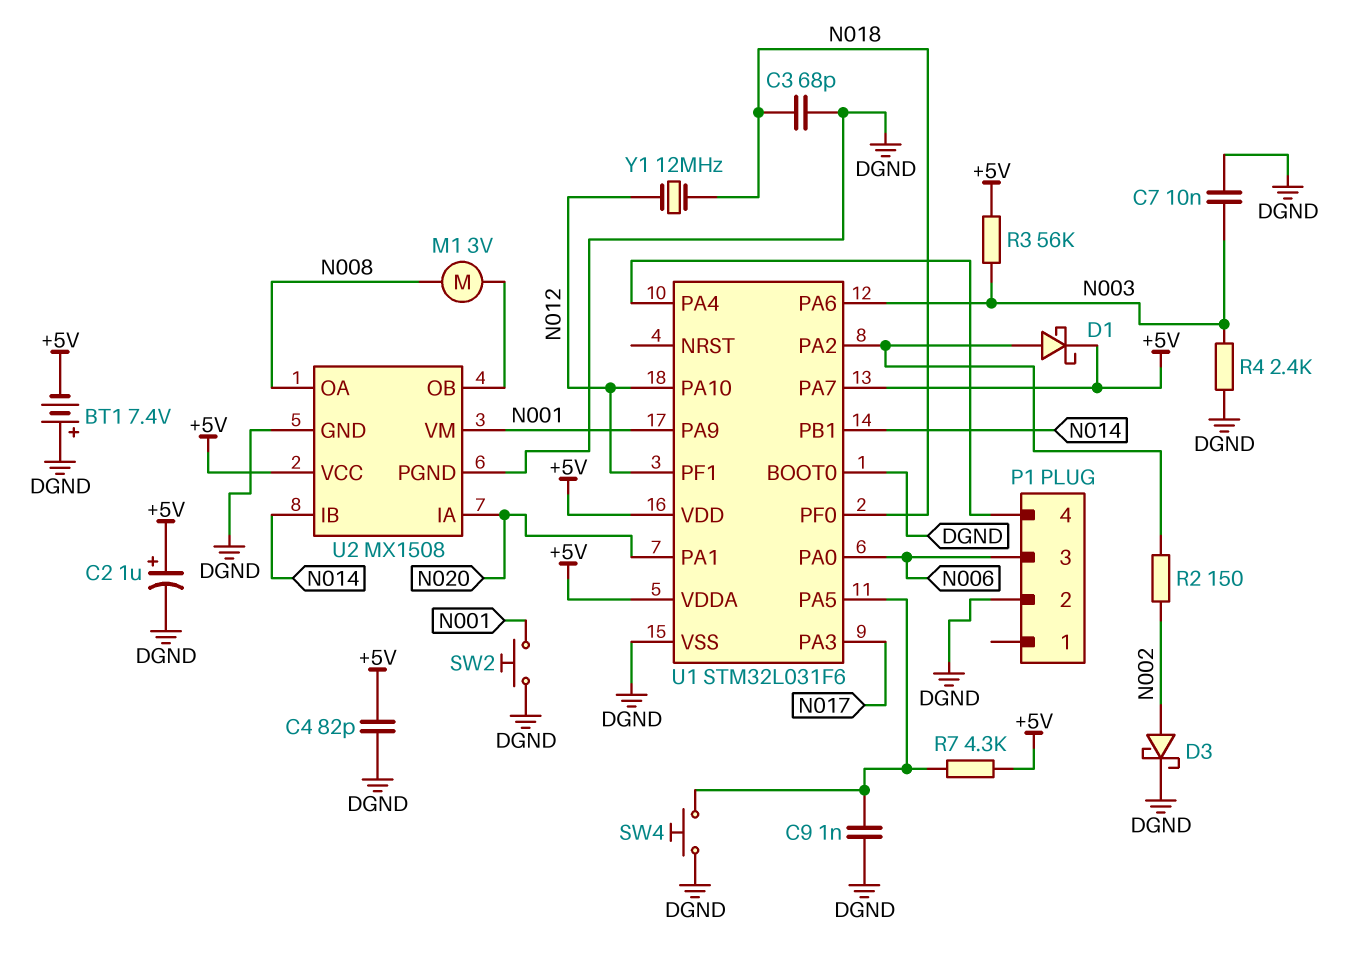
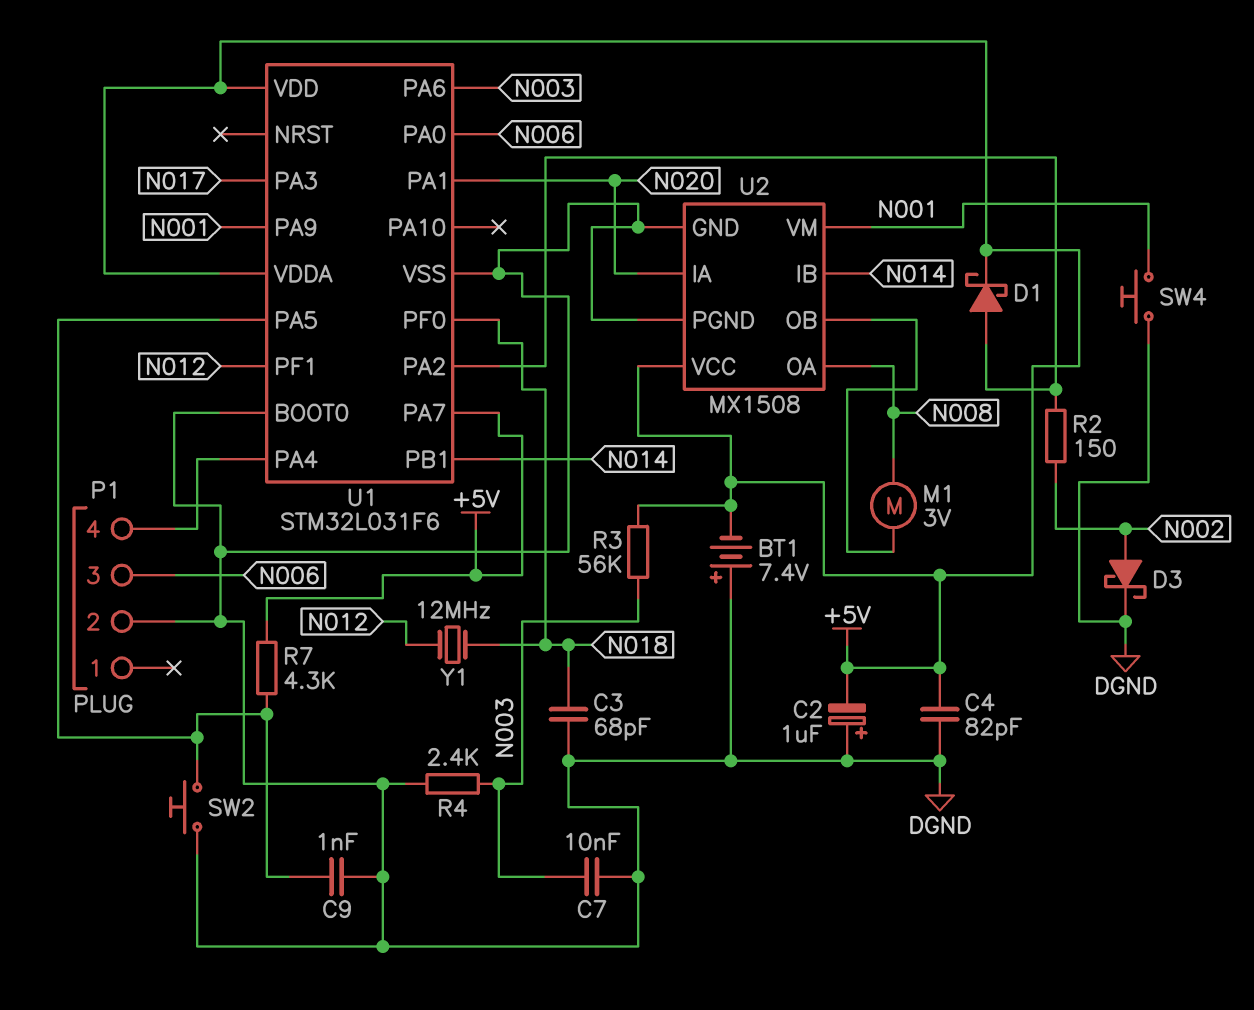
C2: 1uF (plus +5V, minus DGND) -> 1uF (plus DGND, minus +5V)
SW2: button (DGND, N001) -> button (DGND, U1/PA5)
SW4: button (DGND, U1/PA5) -> button (DGND, N001)
U1 pin PA10: N012 -> none

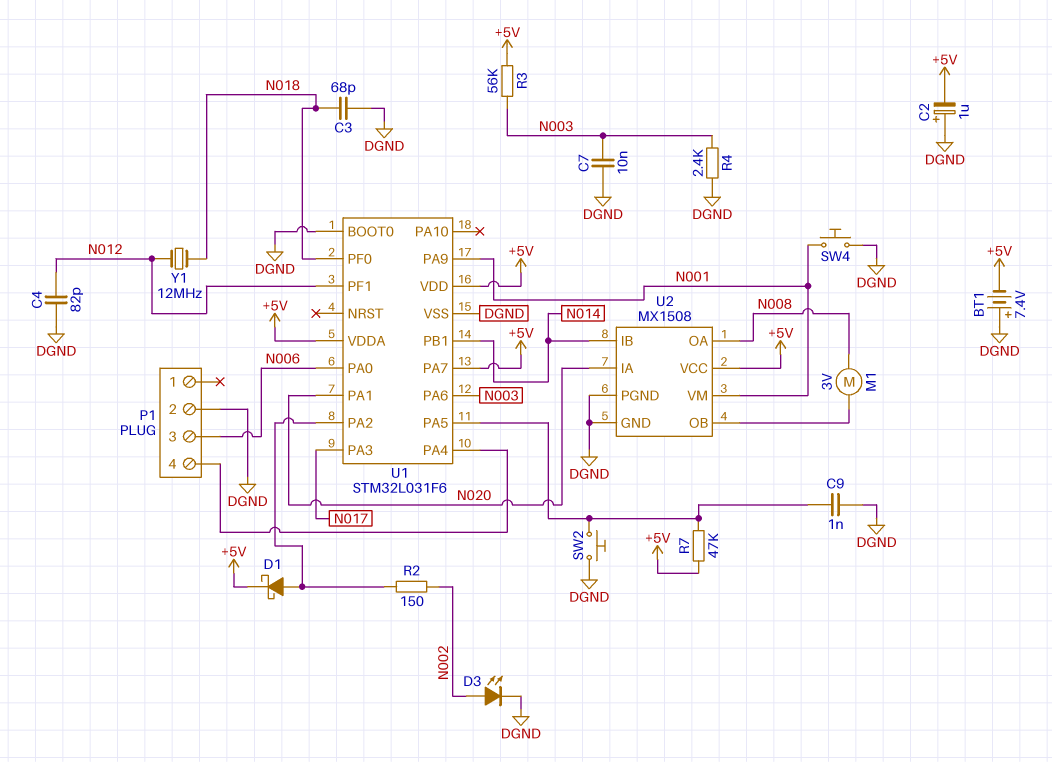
C4: 82pF (+5V, DGND) -> 82pF (DGND, N012)
D3: schottky (A N002, K DGND) -> LED (A N002, K DGND)
R7: 4.3k (+5V, U1/PA5) -> 47k (+5V, U1/PA5)

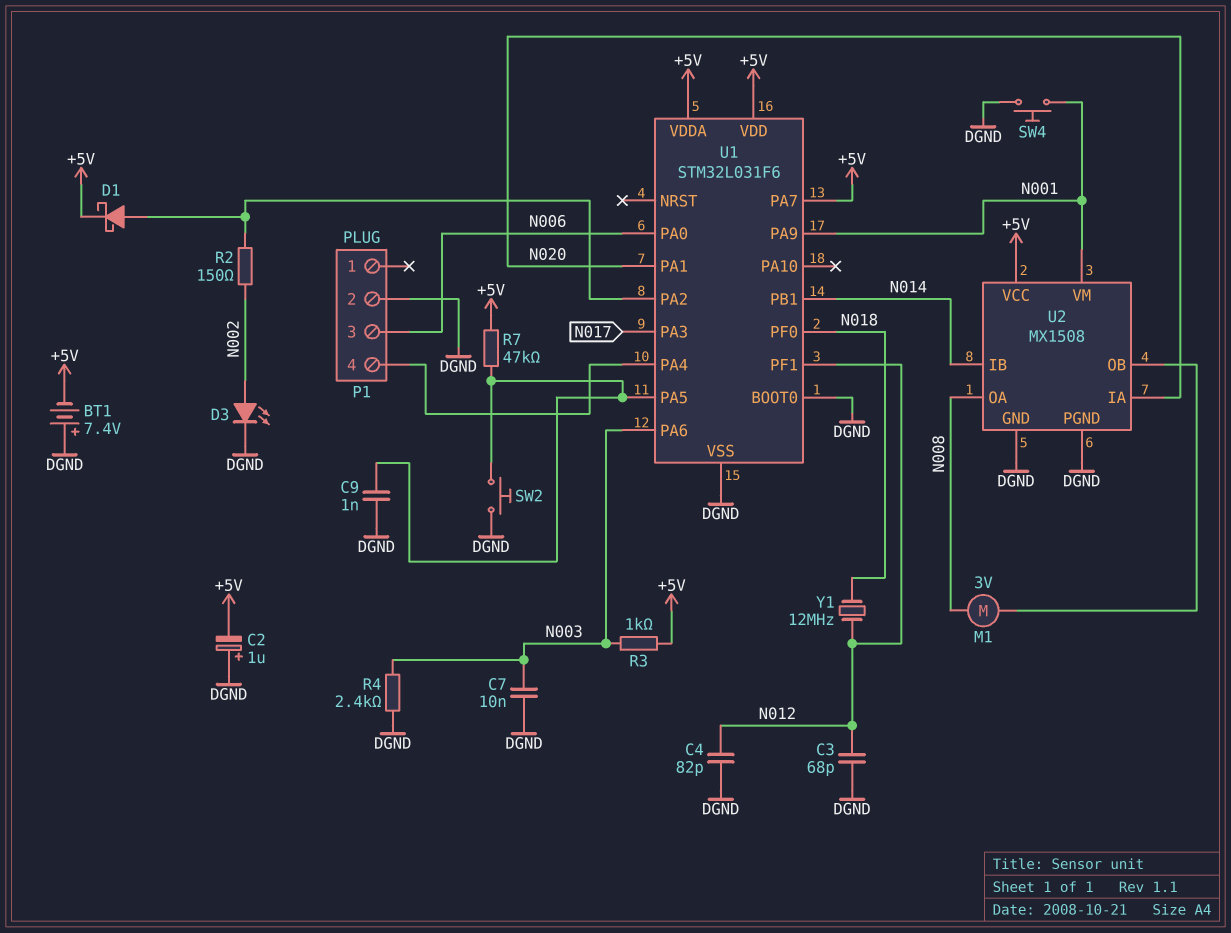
C3: 68pF (DGND, N018) -> 68pF (DGND, N012)
R3: 56k (+5V, N003) -> 1k (+5V, N003)

